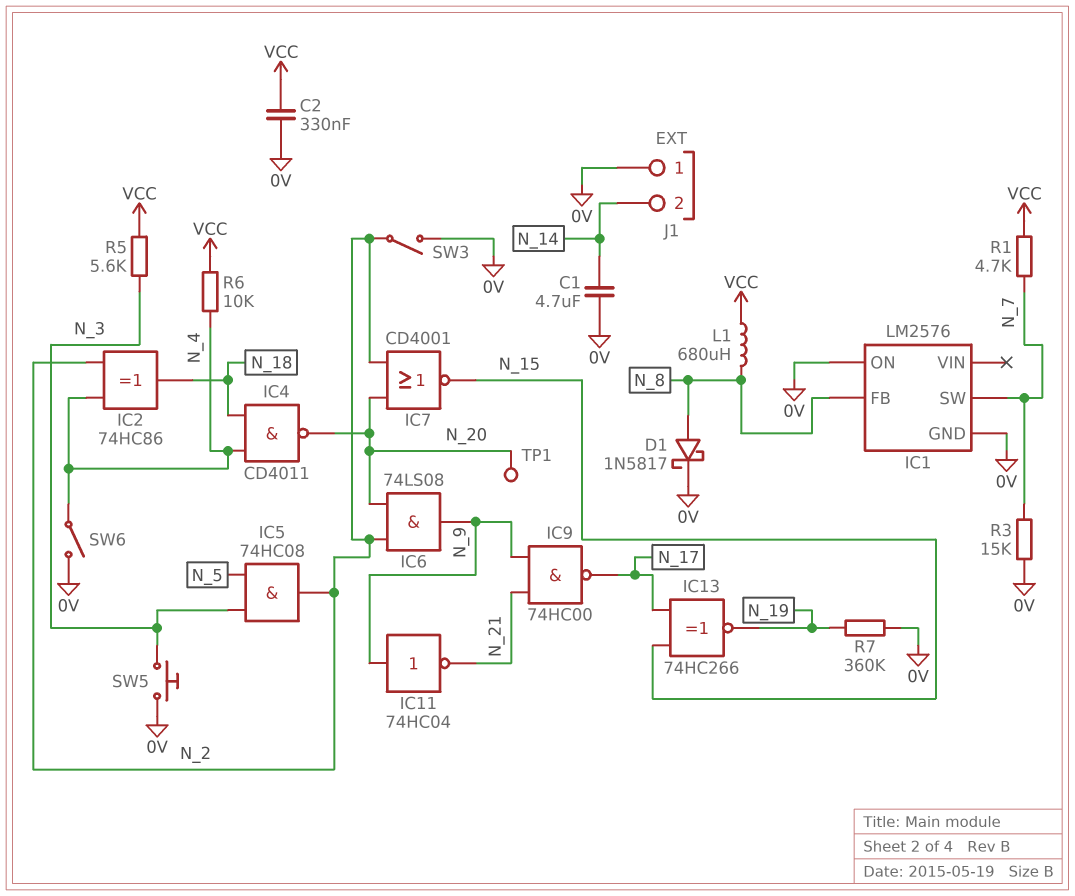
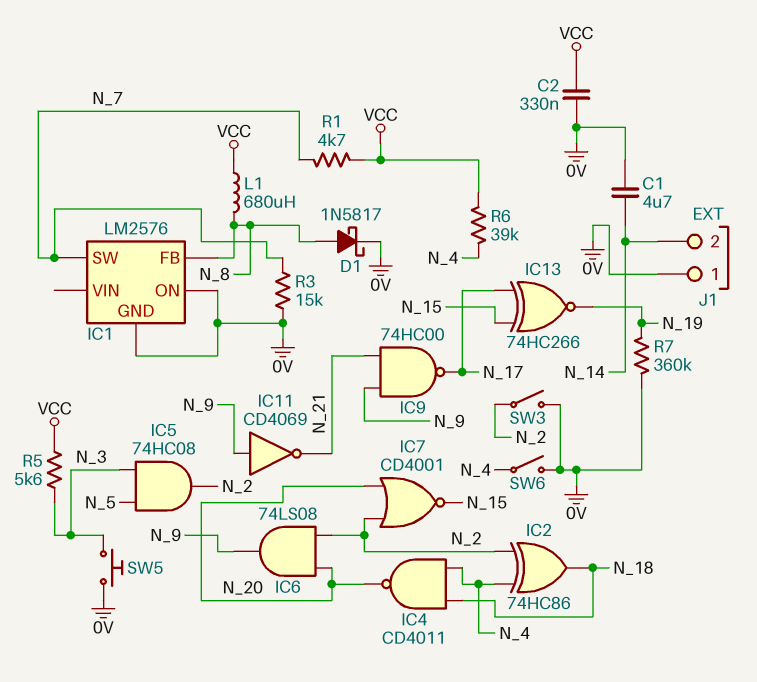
IC11: NOT 74HC04 (in N_9, out N_21) -> NOT CD4069 (in N_9, out N_21)
R6: 10k (N_4, VCC) -> 39k (N_4, VCC)
TP1: test point (N_20) -> none

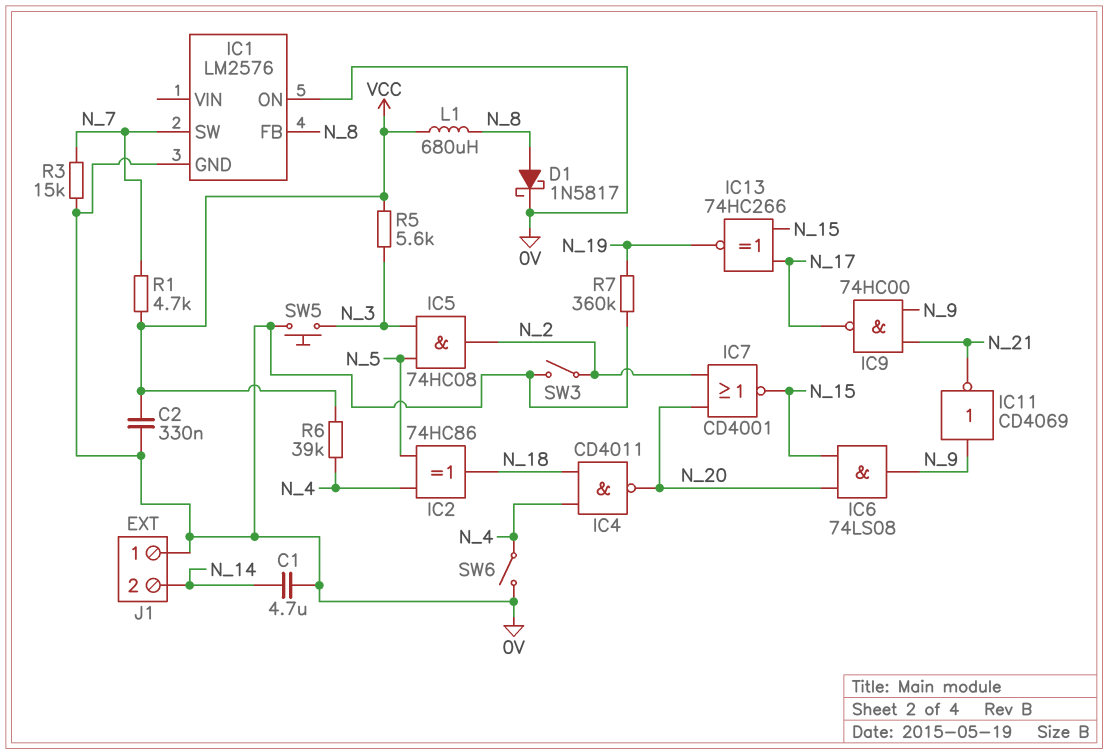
IC2: XOR 74HC86 (in N_2, in N_4, out N_18) -> XOR 74HC86 (in N_4, in N_5, out N_18)
IC6: AND 74LS08 (in N_2, in N_20, out N_9) -> AND 74LS08 (in N_15, in N_20, out N_9)

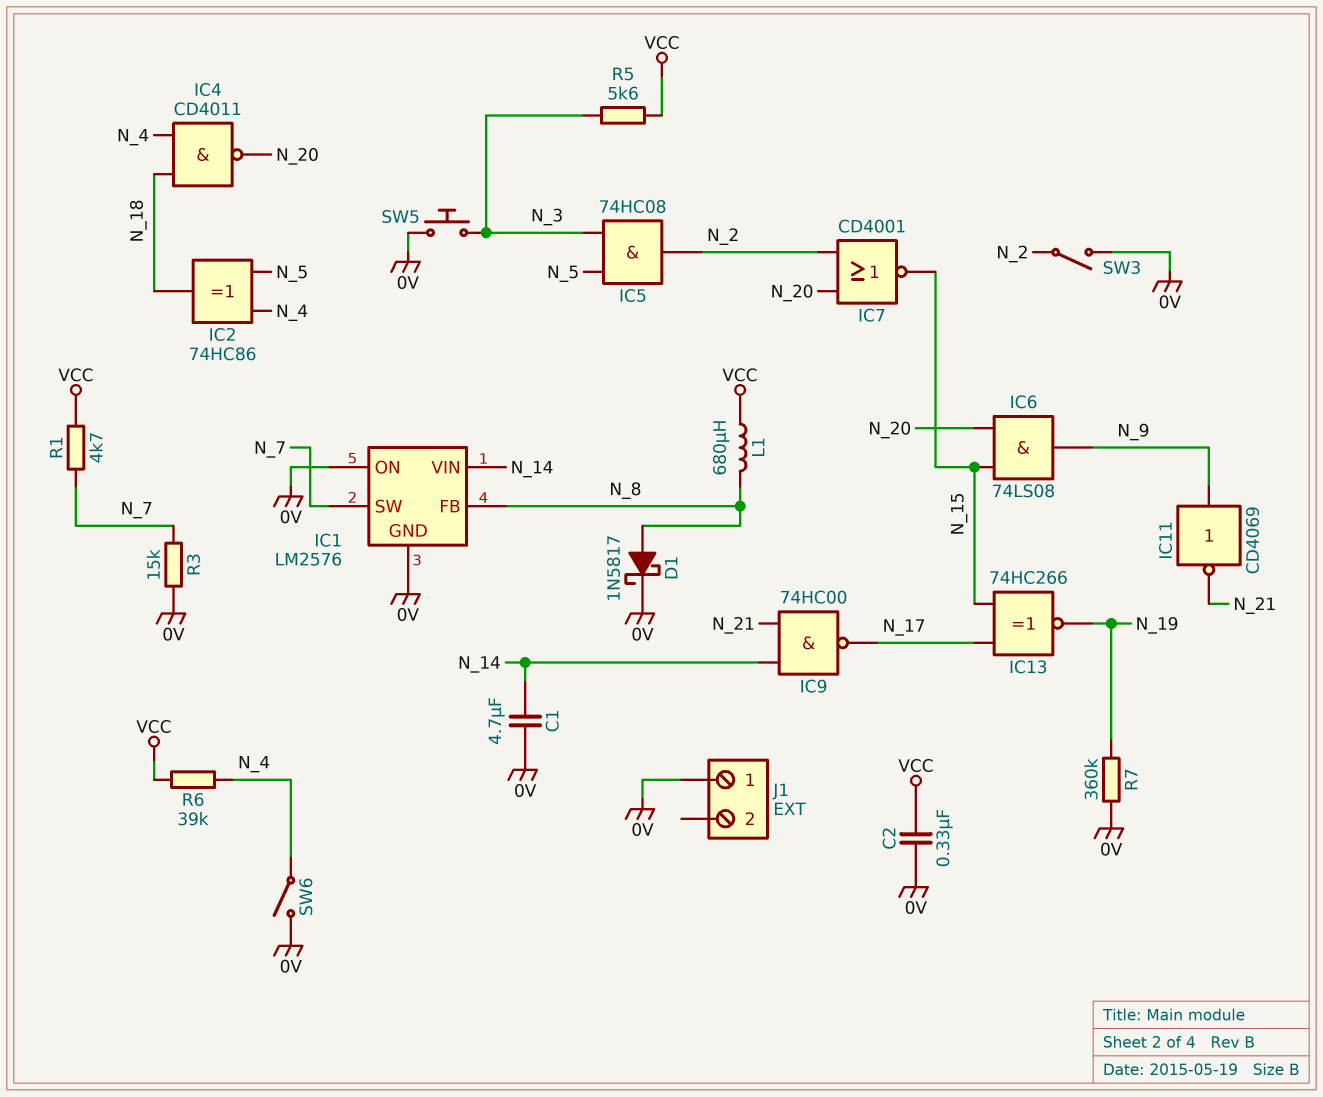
IC1 pin VIN: none -> N_14
IC9: NAND 74HC00 (in N_9, in N_21, out N_17) -> NAND 74HC00 (in N_14, in N_21, out N_17)
J1 pin 2: N_14 -> none

